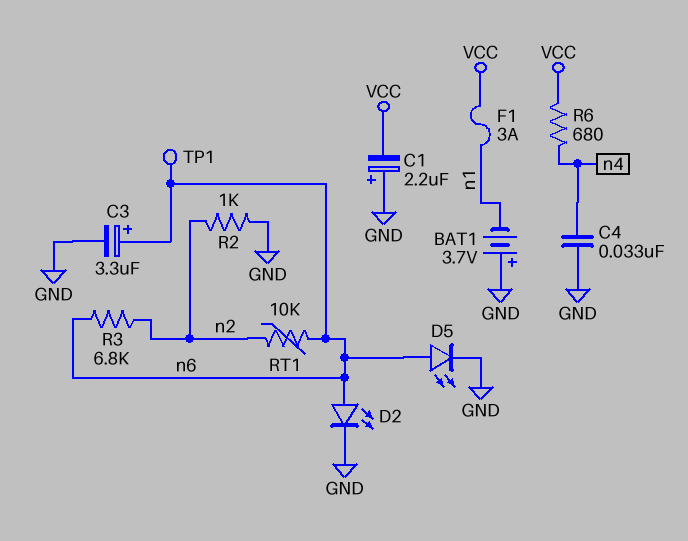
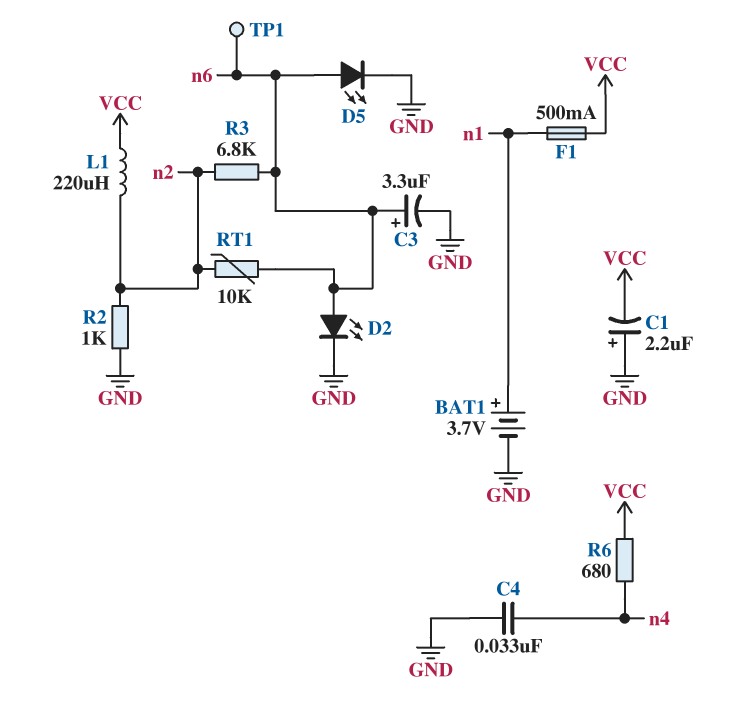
BAT1: 3.7V (plus GND, minus n1) -> 3.7V (plus n1, minus GND)
F1: 3A (VCC, n1) -> 500mA (VCC, n1)
L1: none -> 220uH (VCC, n2)

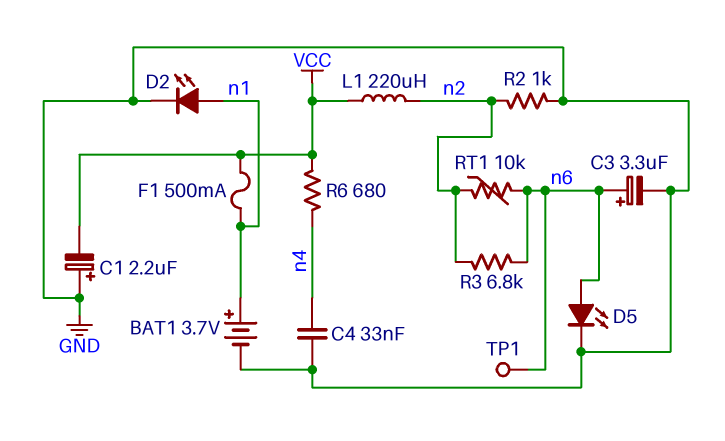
D2: LED (A n6, K GND) -> LED (A n1, K GND)

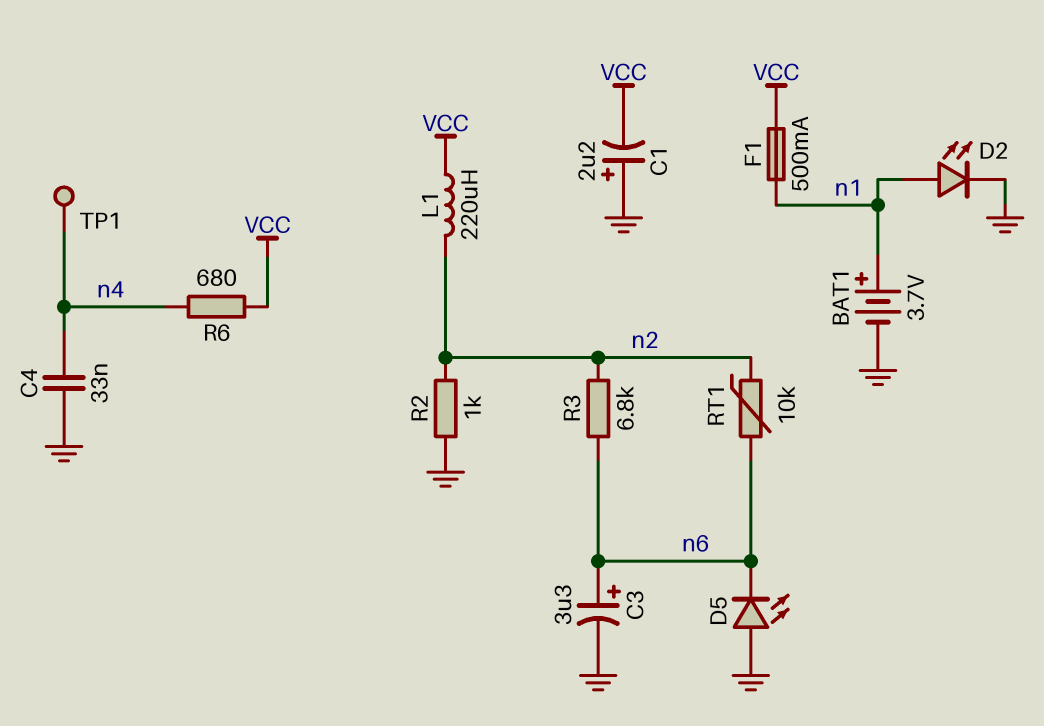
D5: LED (A n6, K GND) -> LED (A GND, K n6)
TP1: test point (n6) -> test point (n4)

